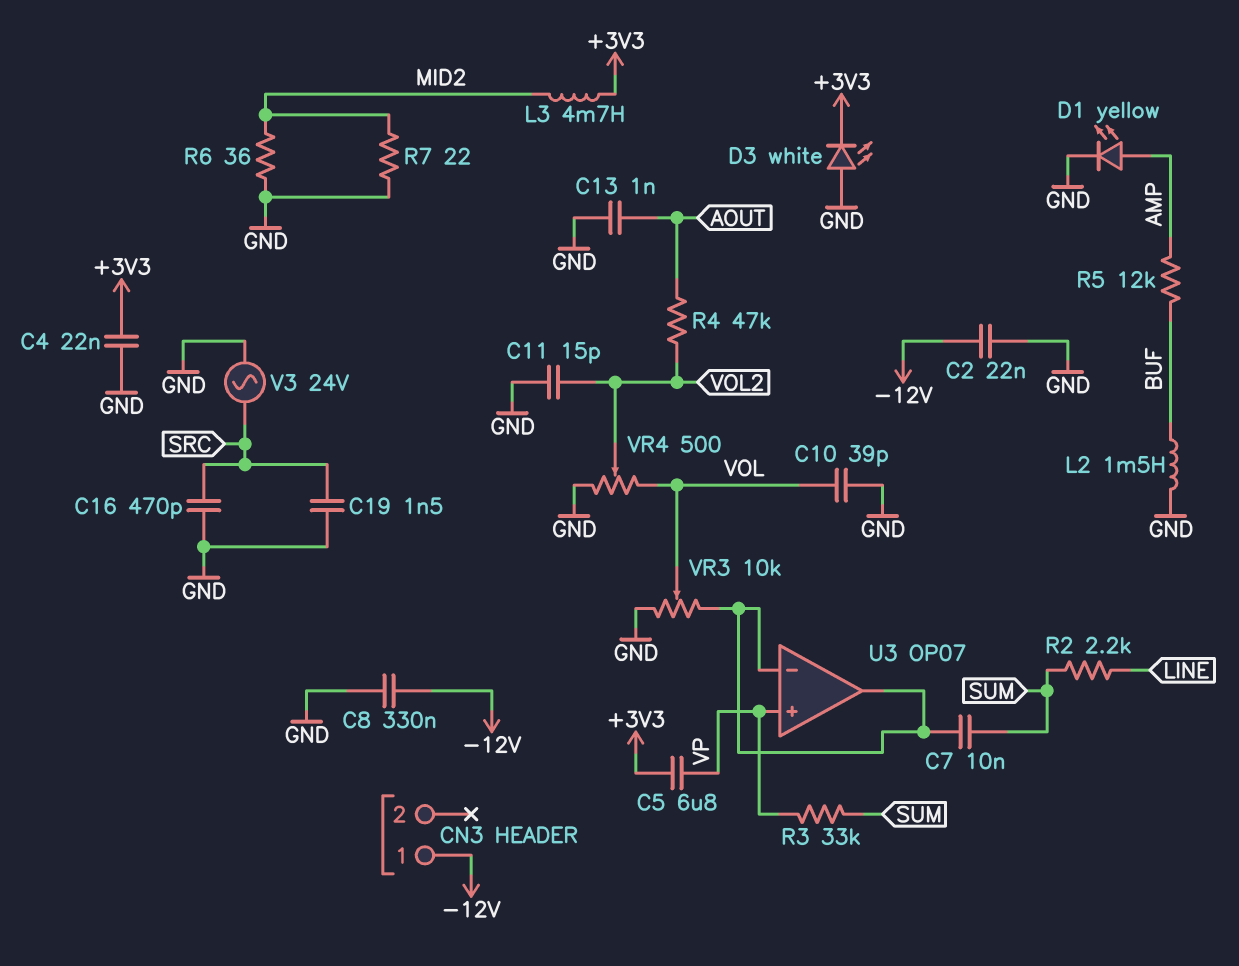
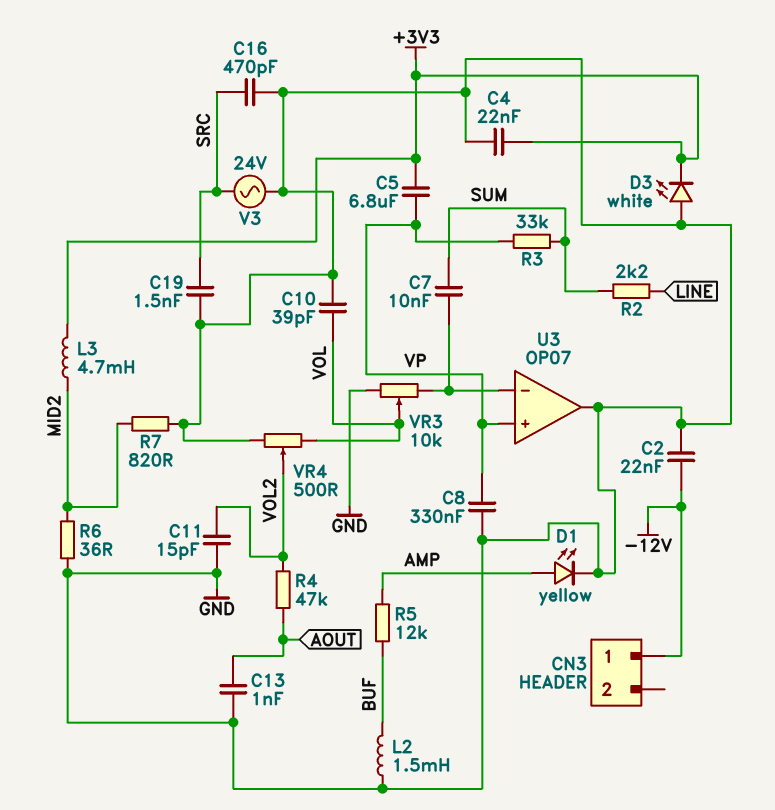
C8: 330nF (-12V, GND) -> 330nF (GND, VP)
R7: 22 (GND, MID2) -> 820 (GND, MID2)
U3 pin out: U3/in- -> GND

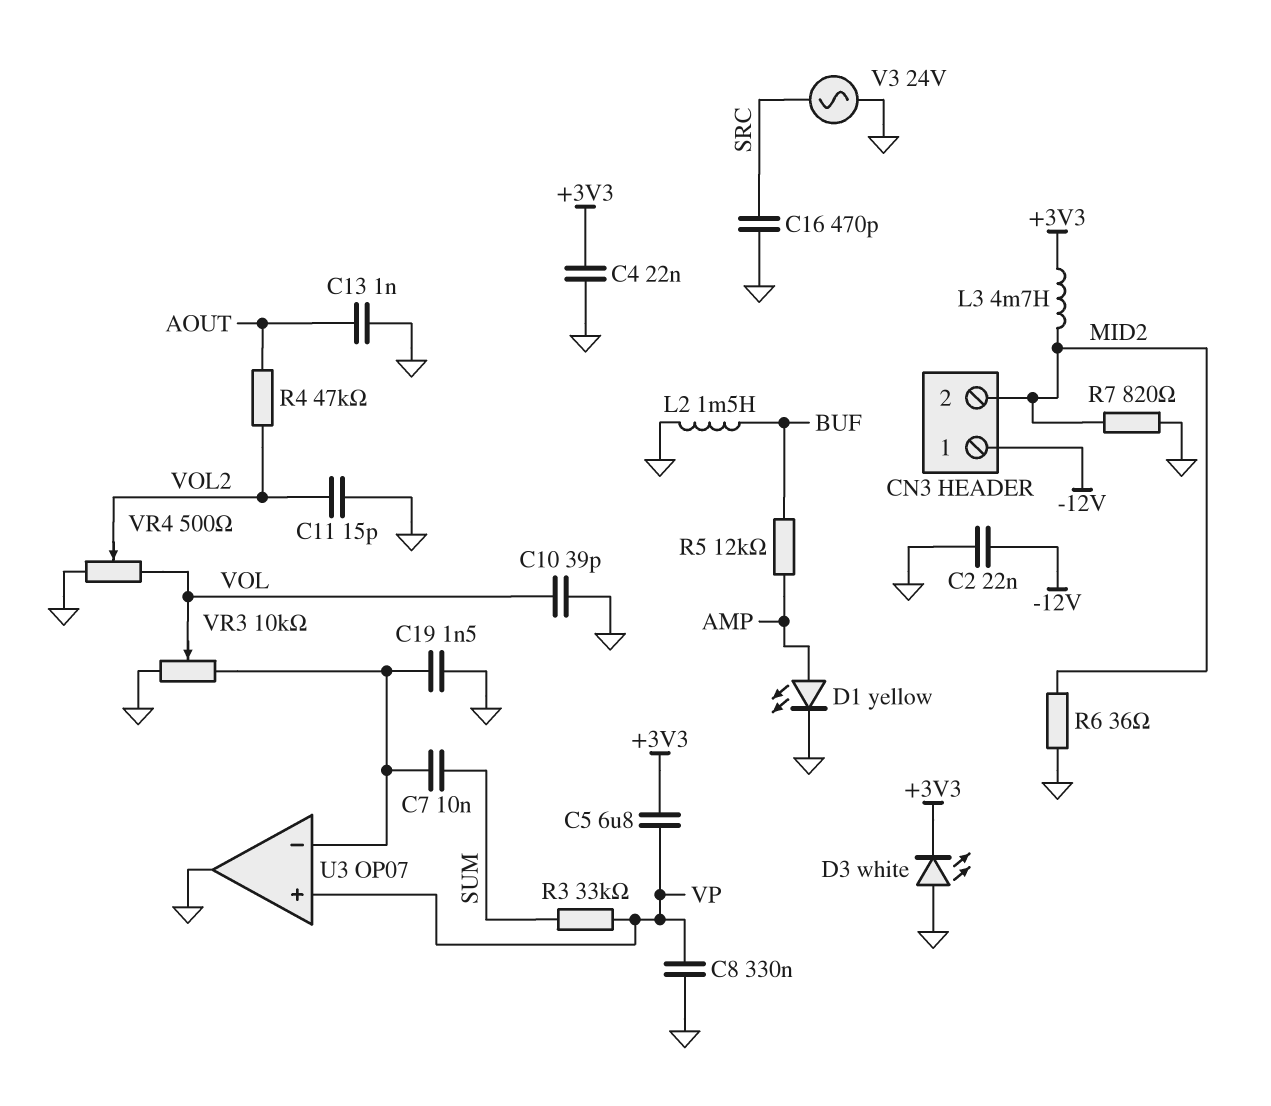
C19: 1.5nF (GND, SRC) -> 1.5nF (GND, U3/in-)
CN3 pin 2: none -> MID2
R2: 2.2k (LINE, SUM) -> none

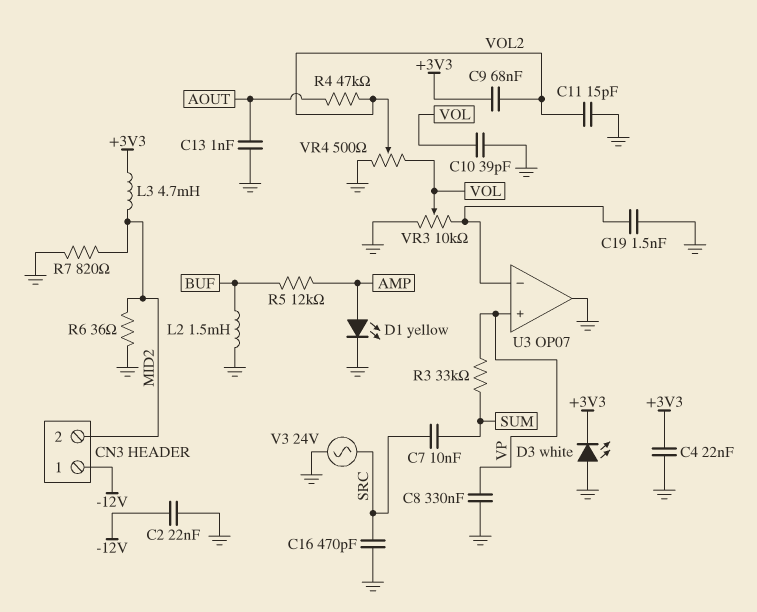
C5: 6.8uF (+3V3, VP) -> none
C7: 10nF (SUM, U3/in-) -> 10nF (SRC, SUM)
C9: none -> 68nF (+3V3, VOL2)

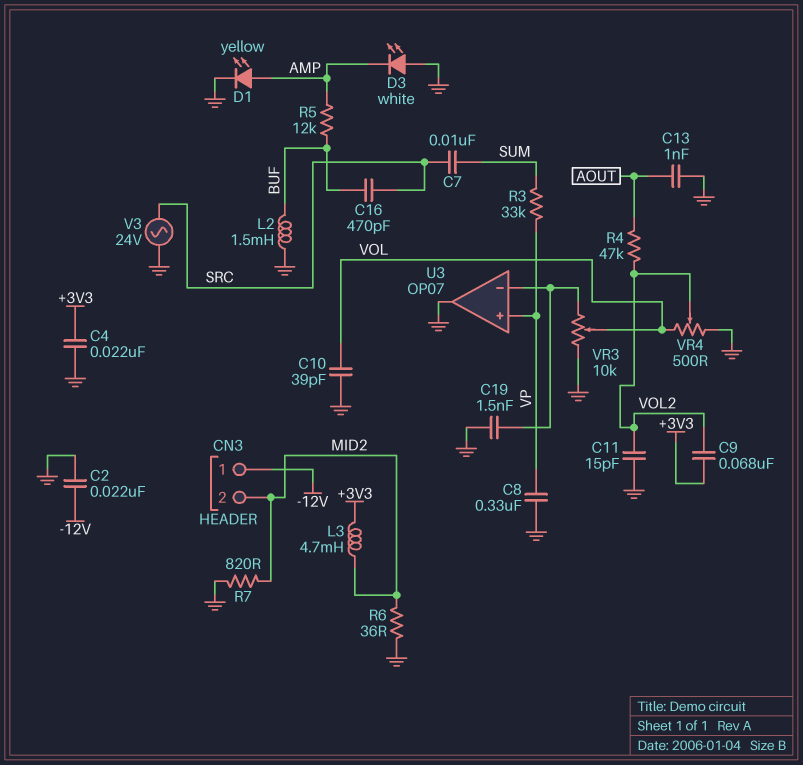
C16: 470pF (GND, SRC) -> 470pF (BUF, SRC)
D3: LED white (A GND, K +3V3) -> LED white (A GND, K AMP)

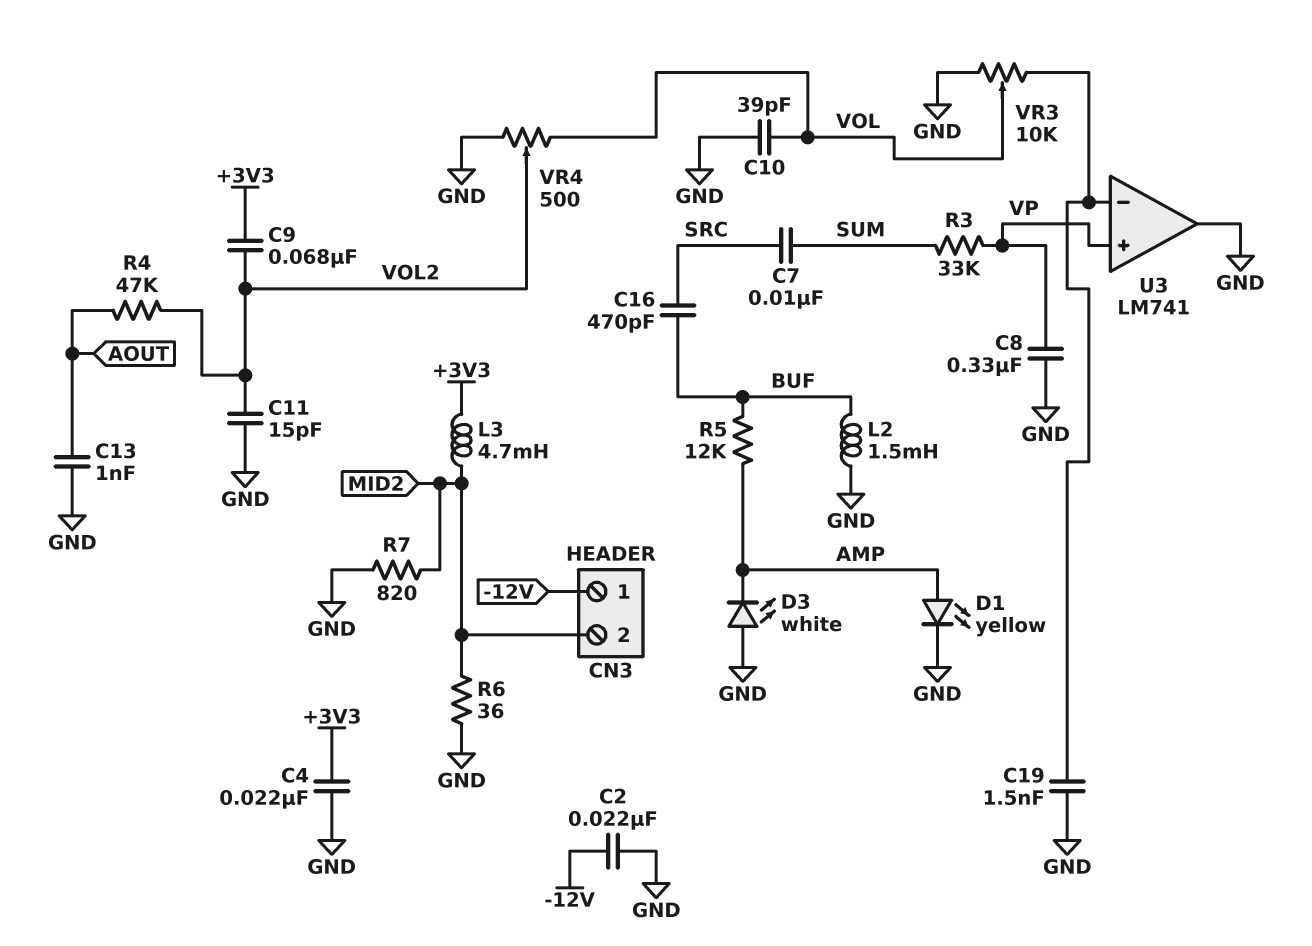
U3: OP07 -> LM741
V3: AC 24V (GND, SRC) -> none

